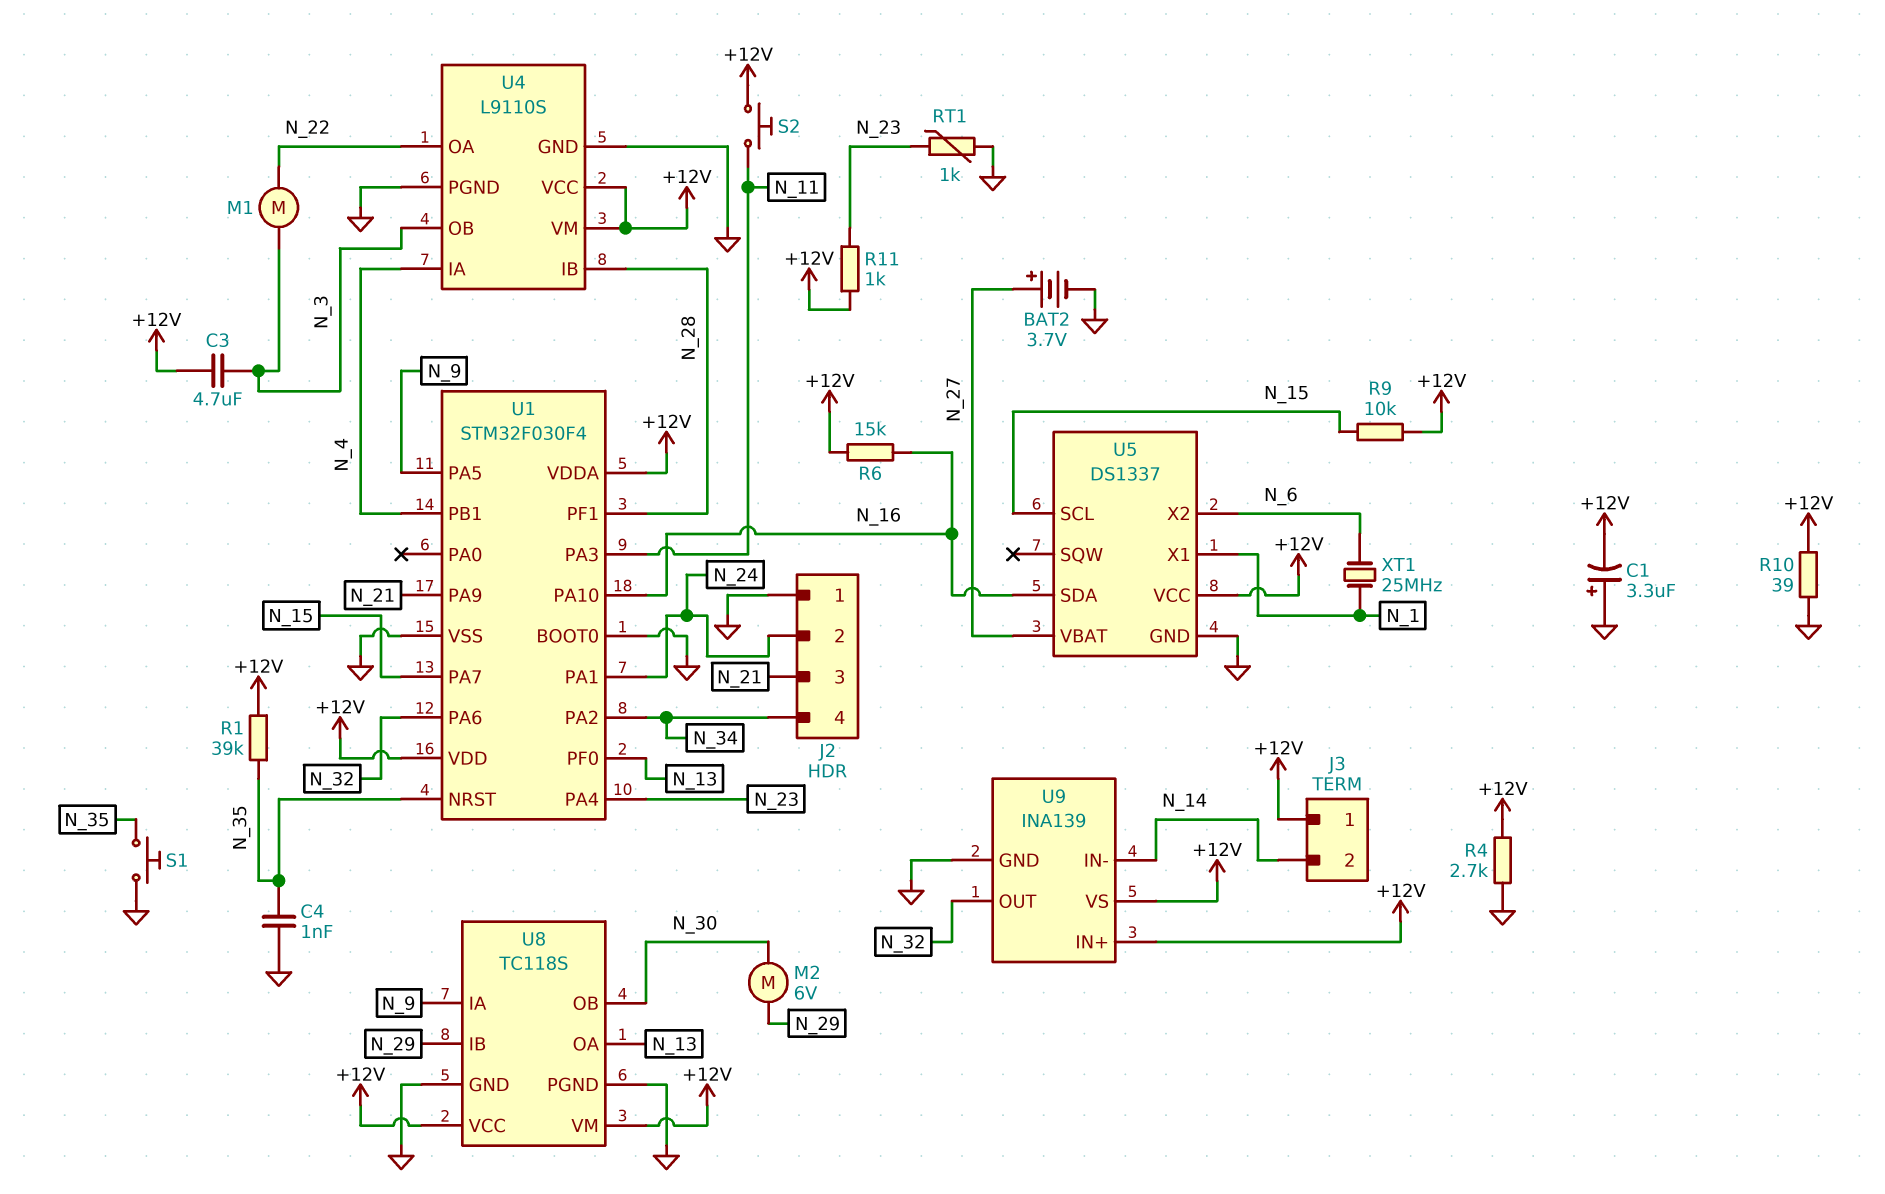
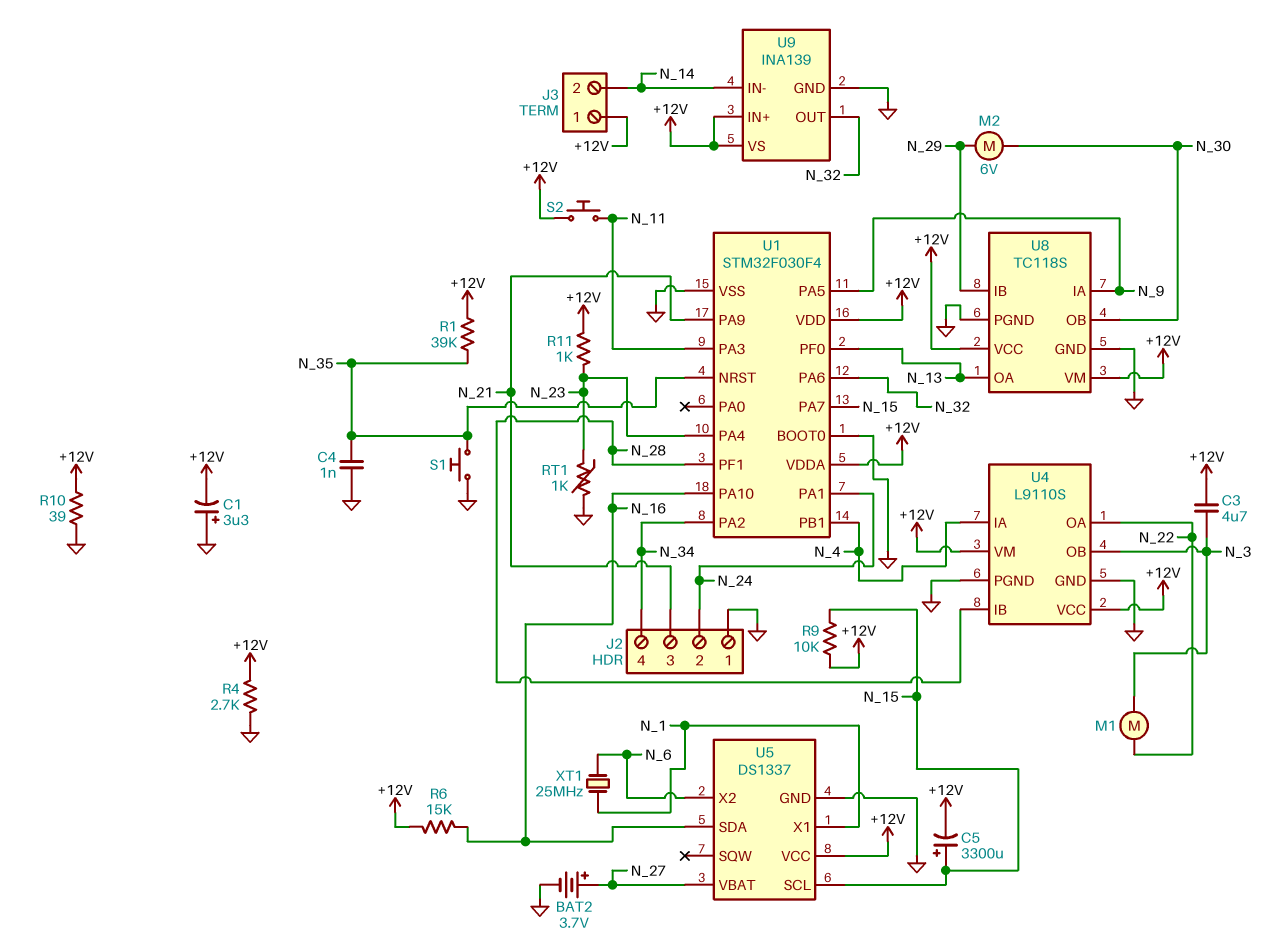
C5: none -> 3300uF (plus N_15, minus +12V)

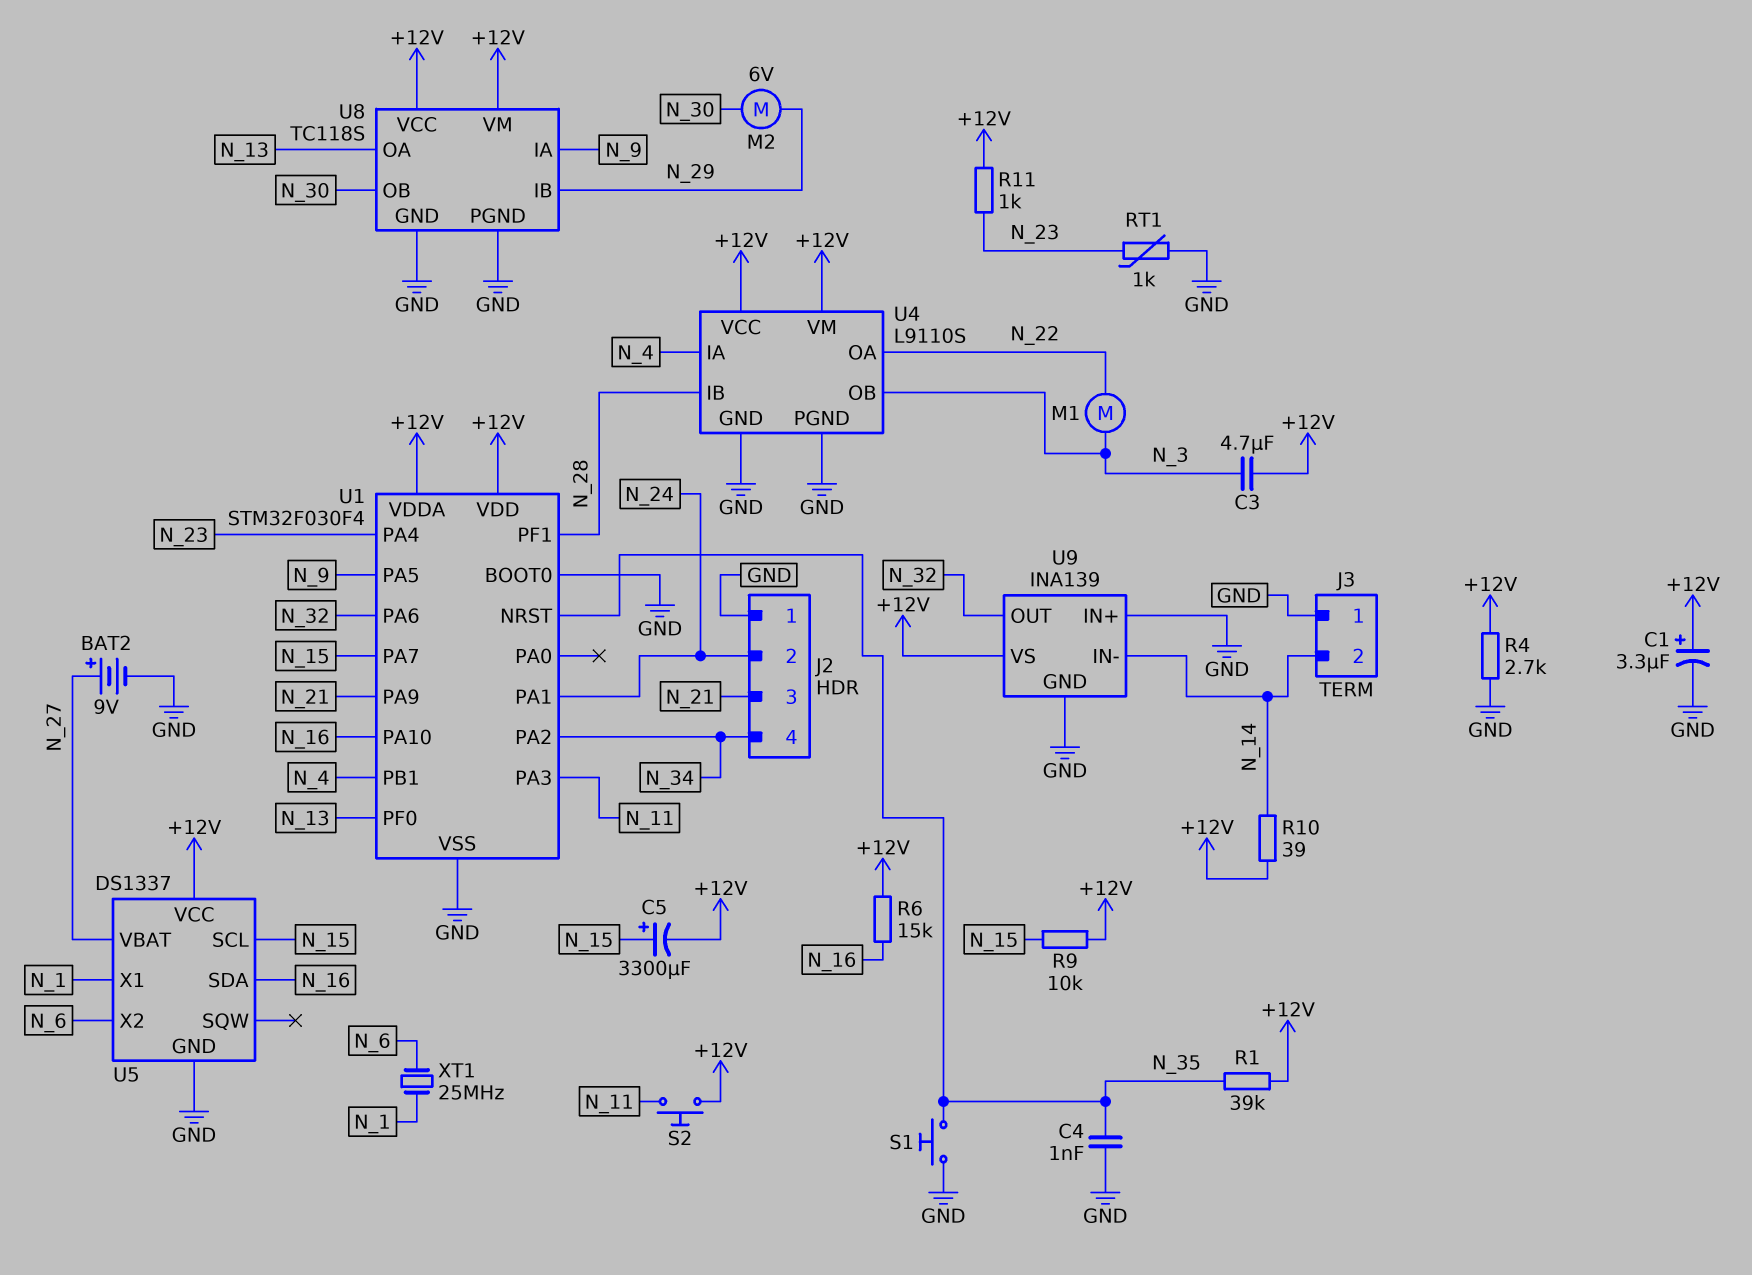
BAT2: 3.7V (plus N_27, minus GND) -> 9V (plus N_27, minus GND)
C1: 3.3uF (plus GND, minus +12V) -> 3.3uF (plus +12V, minus GND)
J3 pin 1: +12V -> GND
R10: 39 (+12V, GND) -> 39 (+12V, N_14)
U9 pin IN+: +12V -> GND

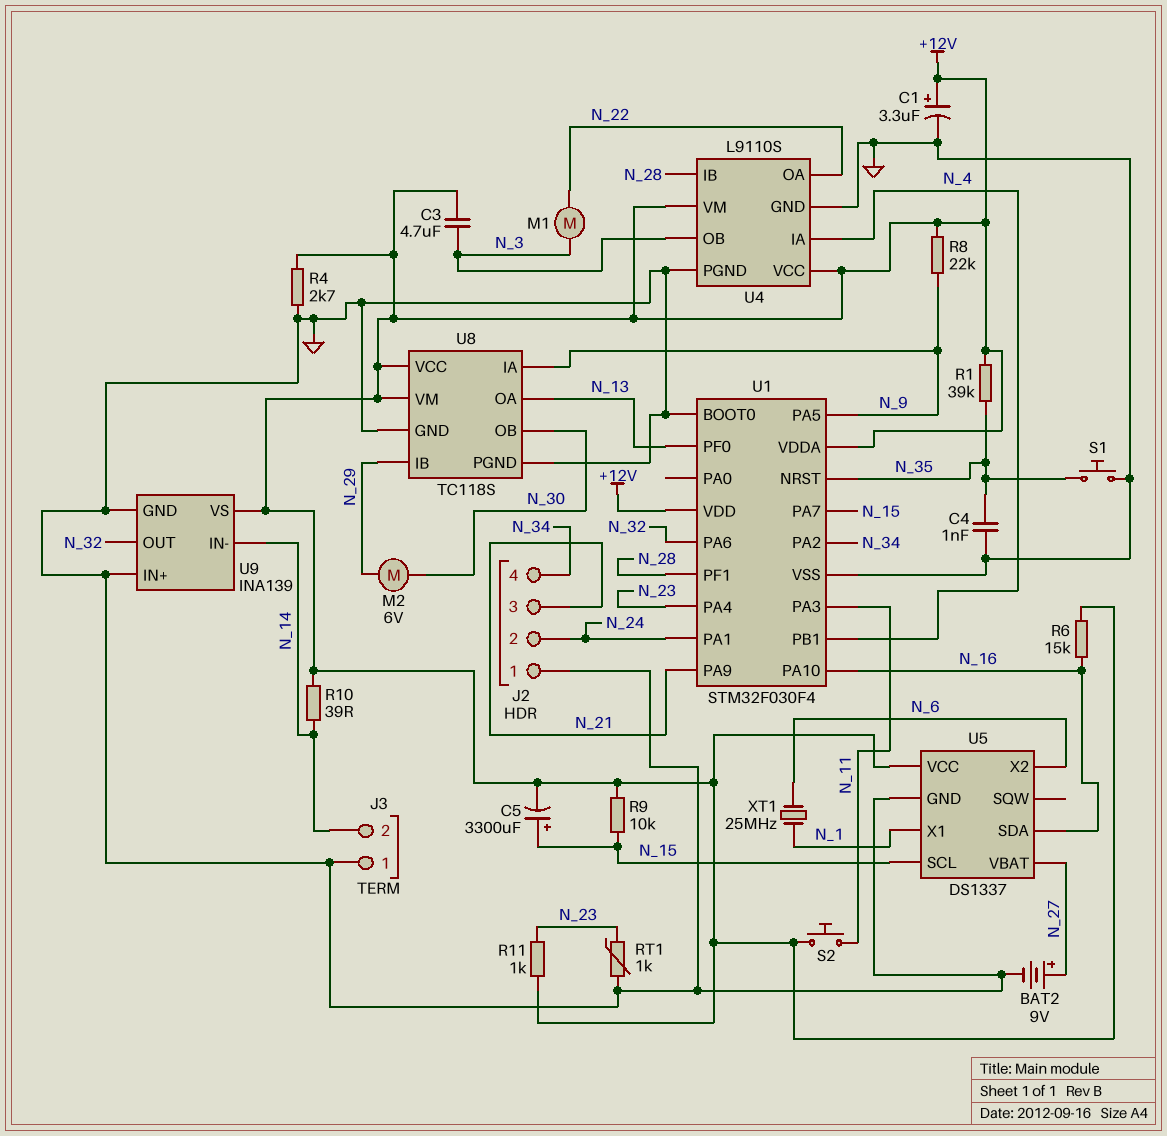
R8: none -> 22k (+12V, N_9)

